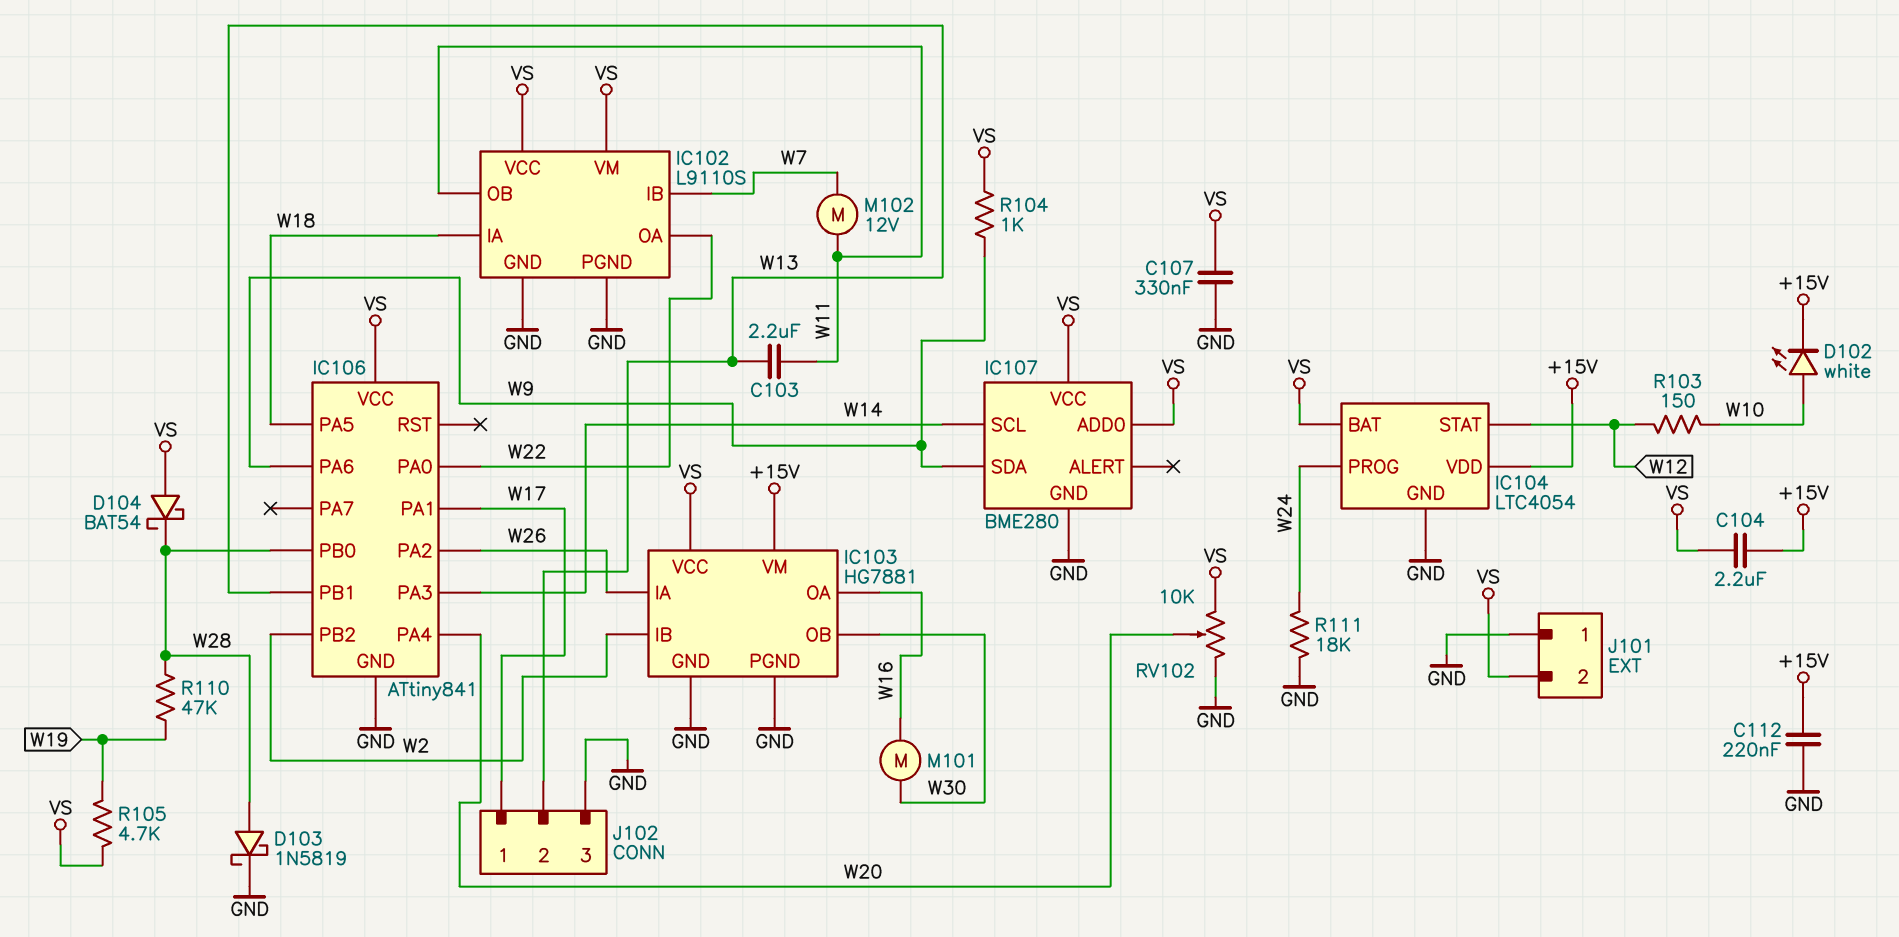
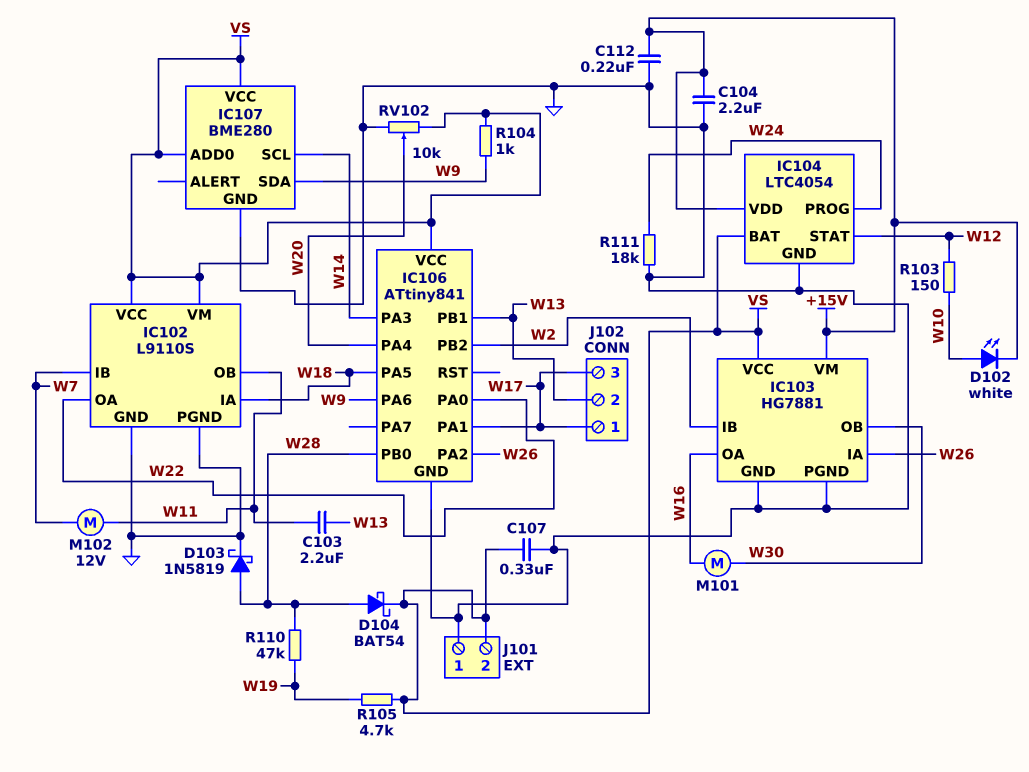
C104: 2.2uF (+15V, VS) -> 2.2uF (+15V, GND)
D104: schottky BAT54 (A VS, K W28) -> schottky BAT54 (A W28, K VS)
J102 pin 3: GND -> W17

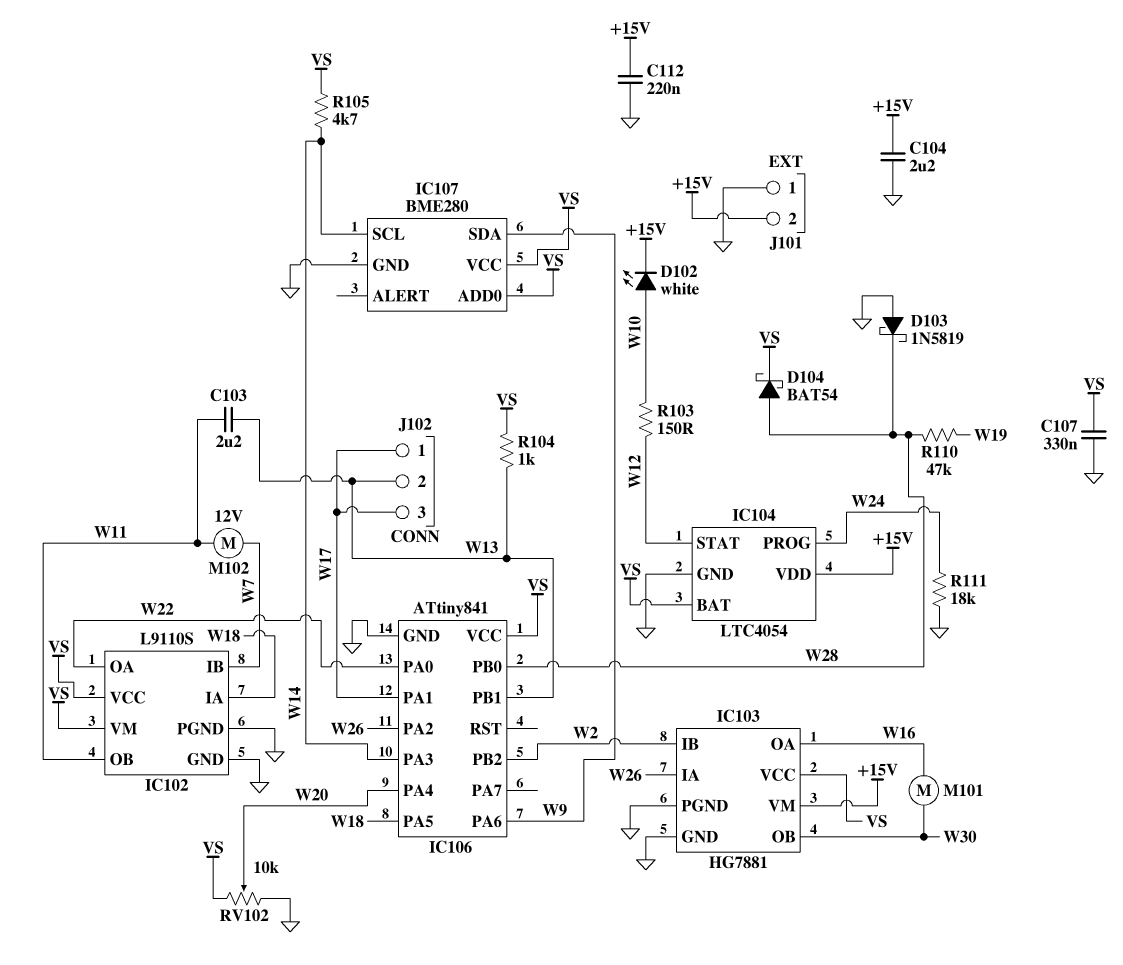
D103: schottky 1N5819 (A W28, K GND) -> schottky 1N5819 (A GND, K W28)
J101 pin 2: VS -> +15V
R104: 1k (VS, W9) -> 1k (VS, W13)
R105: 4.7k (VS, W19) -> 4.7k (VS, W14)

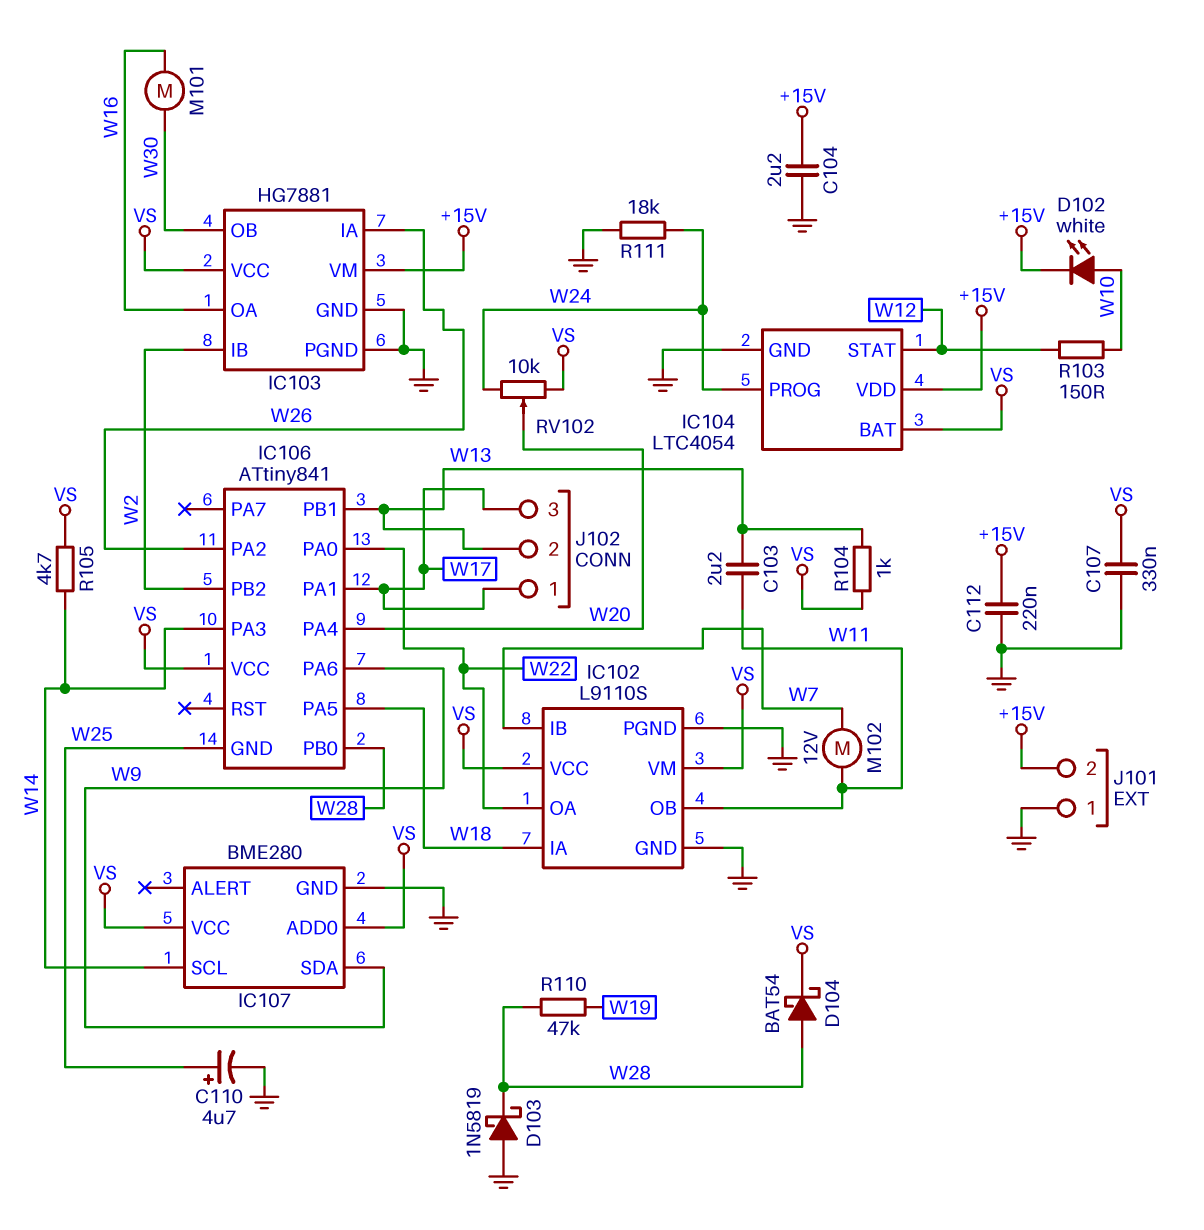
C110: none -> 4.7uF (plus W25, minus GND)
IC106 pin GND: GND -> W25
RV102: 10k (GND, VS, wiper W20) -> 10k (VS, W24, wiper W20)

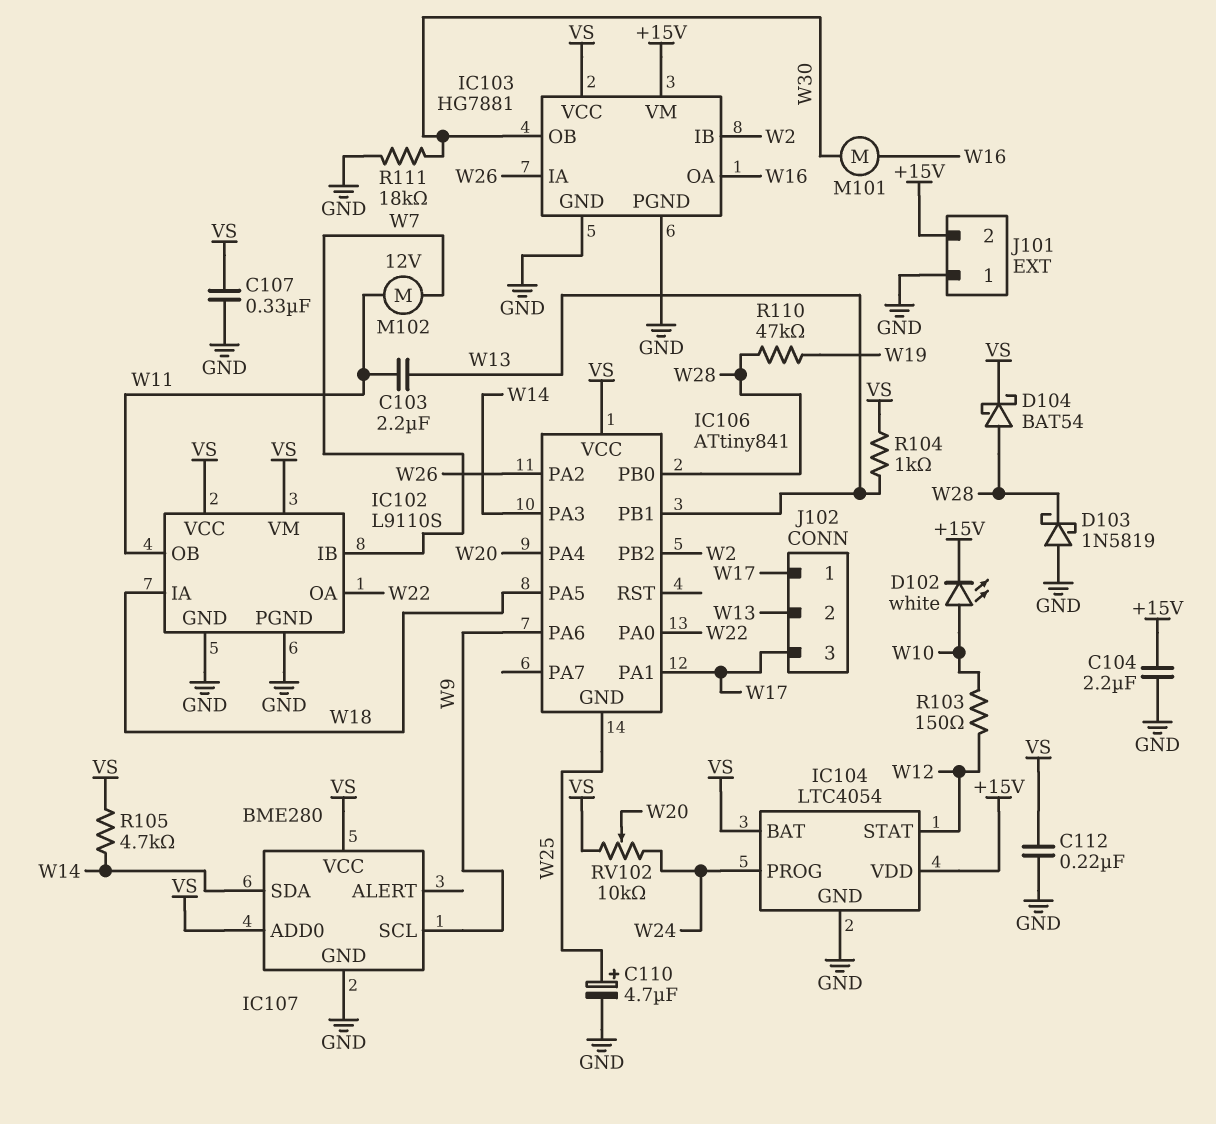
C112: 220nF (+15V, GND) -> 220nF (GND, VS)
IC107 pin SCL: W14 -> W9
IC107 pin SDA: W9 -> W14
R111: 18k (GND, W24) -> 18k (GND, W30)

